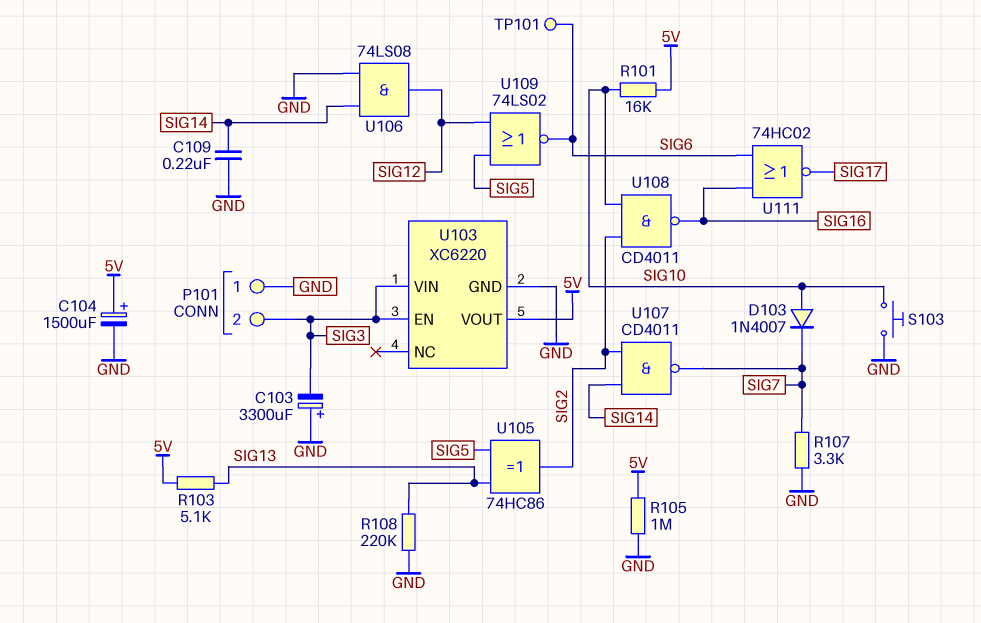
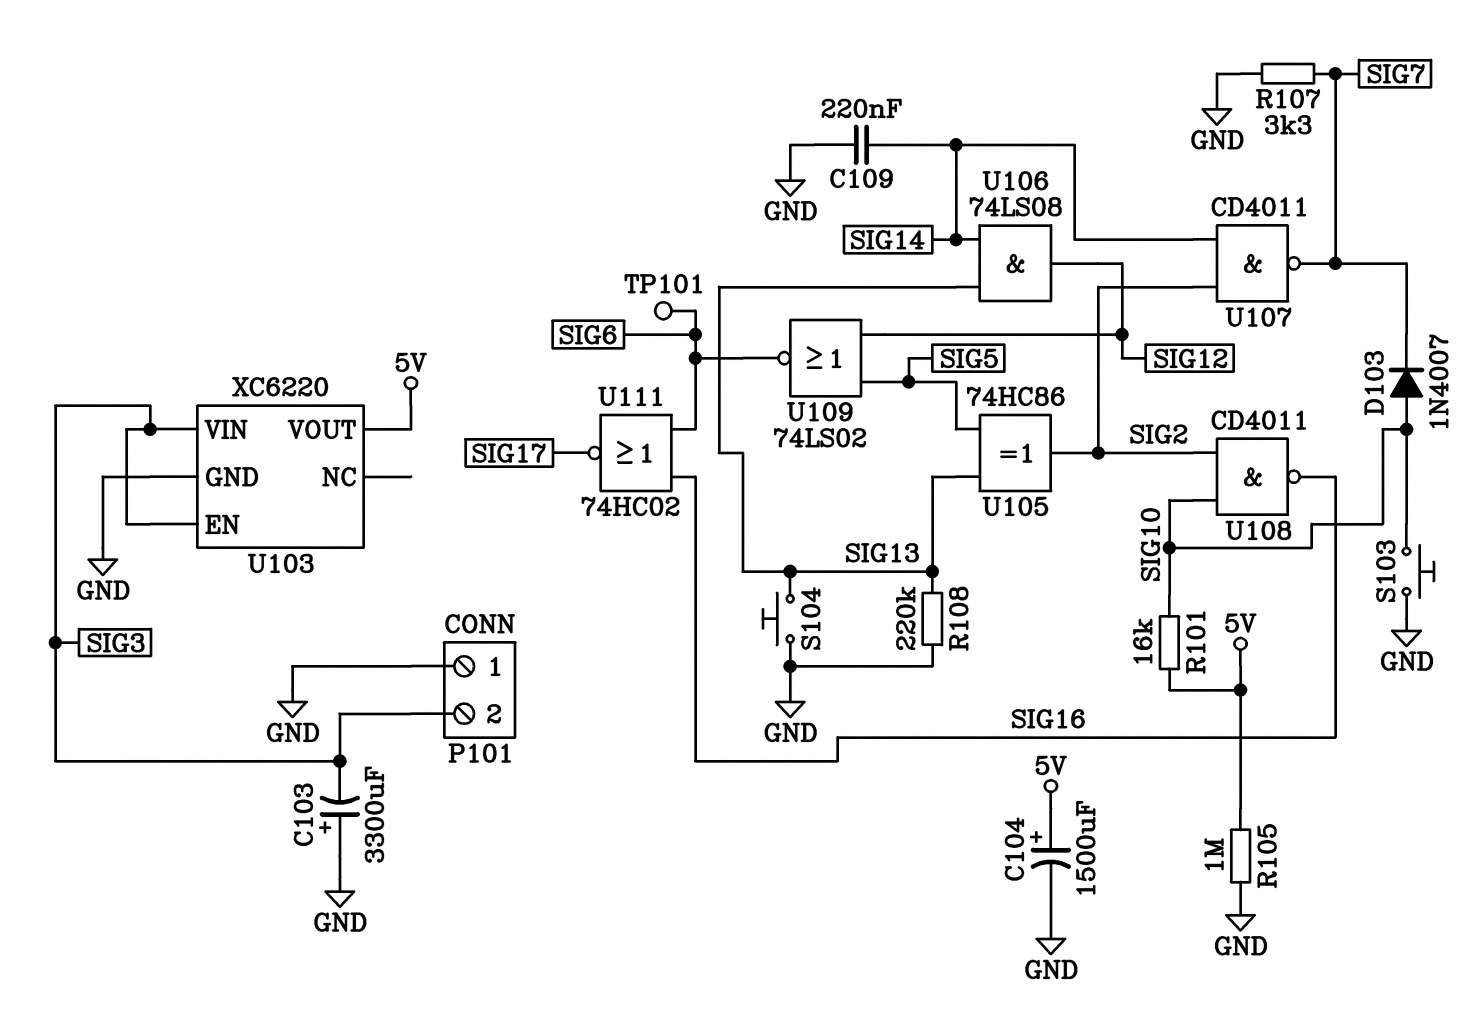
R103: 5.1k (5V, SIG13) -> none
S104: none -> button (GND, SIG13)
U106: AND 74LS08 (in GND, in SIG14, out SIG12) -> AND 74LS08 (in SIG13, in SIG14, out SIG12)

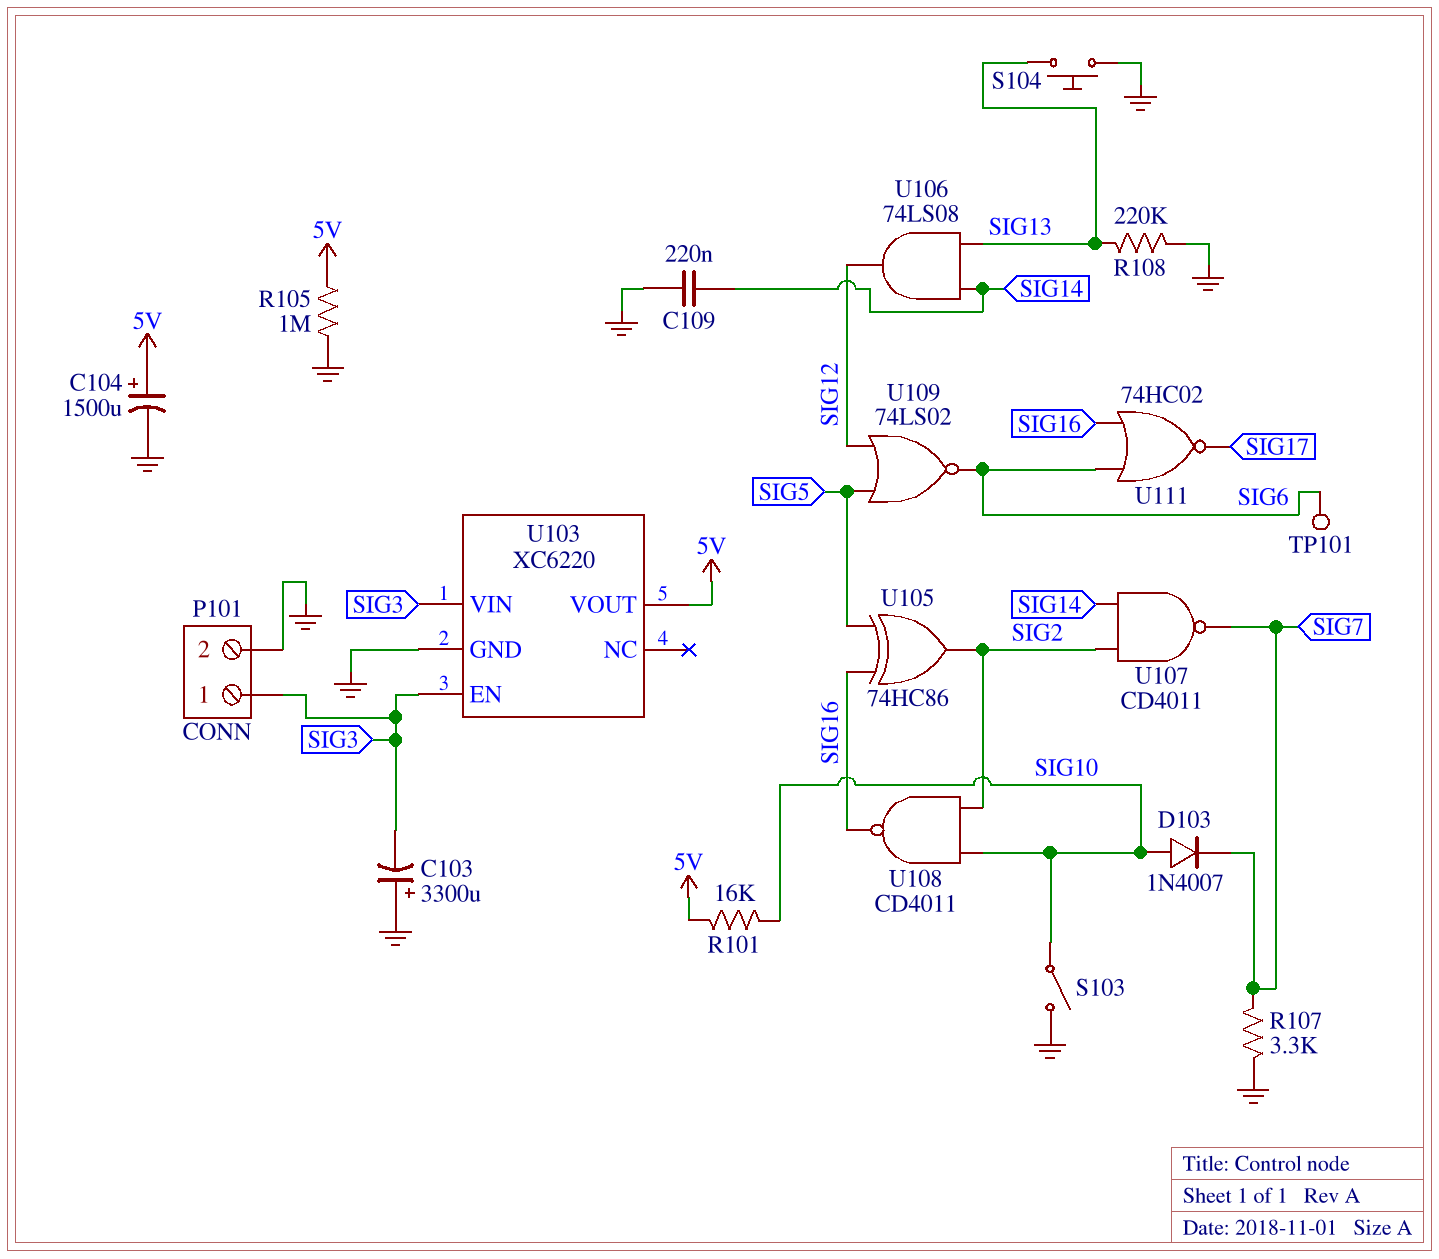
P101 pin 1: GND -> SIG3
P101 pin 2: SIG3 -> GND
S103: button (GND, SIG10) -> switch (GND, SIG10)
U105: XOR 74HC86 (in SIG5, in SIG13, out SIG2) -> XOR 74HC86 (in SIG5, in SIG16, out SIG2)

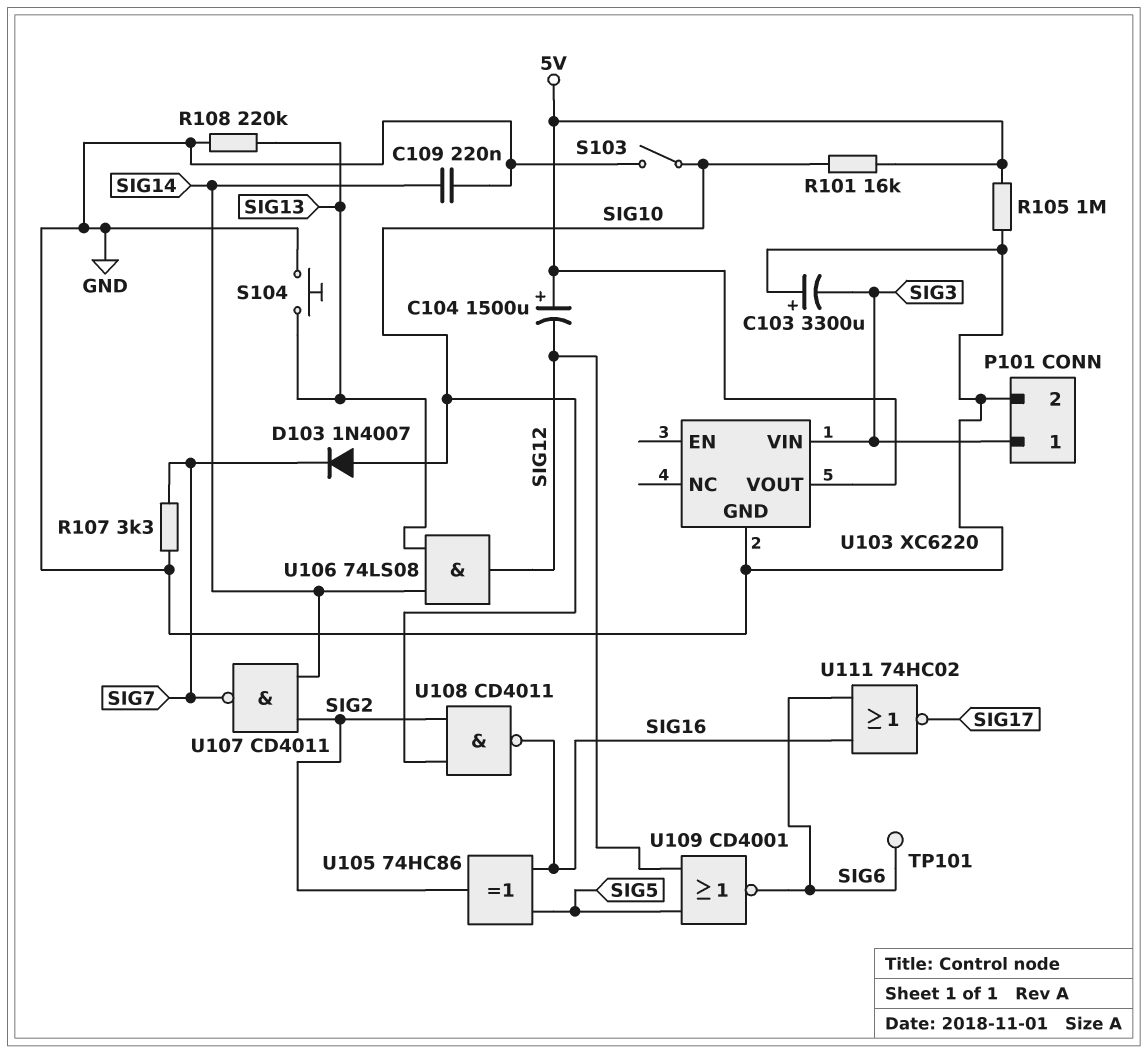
C104: 1500uF (plus 5V, minus GND) -> 1500uF (plus 5V, minus SIG12)
U103 pin EN: SIG3 -> none
U109: NOR 74LS02 (in SIG5, in SIG12, out SIG6) -> NOR CD4001 (in SIG5, in SIG12, out SIG6)

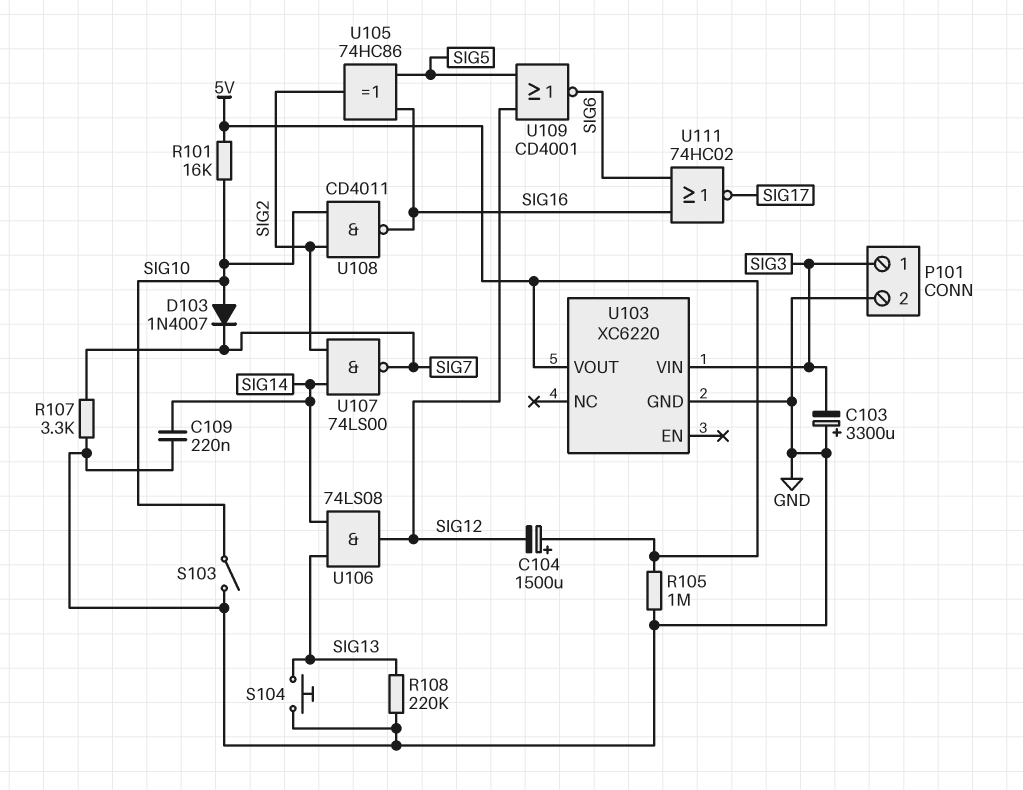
TP101: test point (SIG6) -> none
U107: NAND CD4011 (in SIG2, in SIG14, out SIG7) -> NAND 74LS00 (in SIG2, in SIG14, out SIG7)

